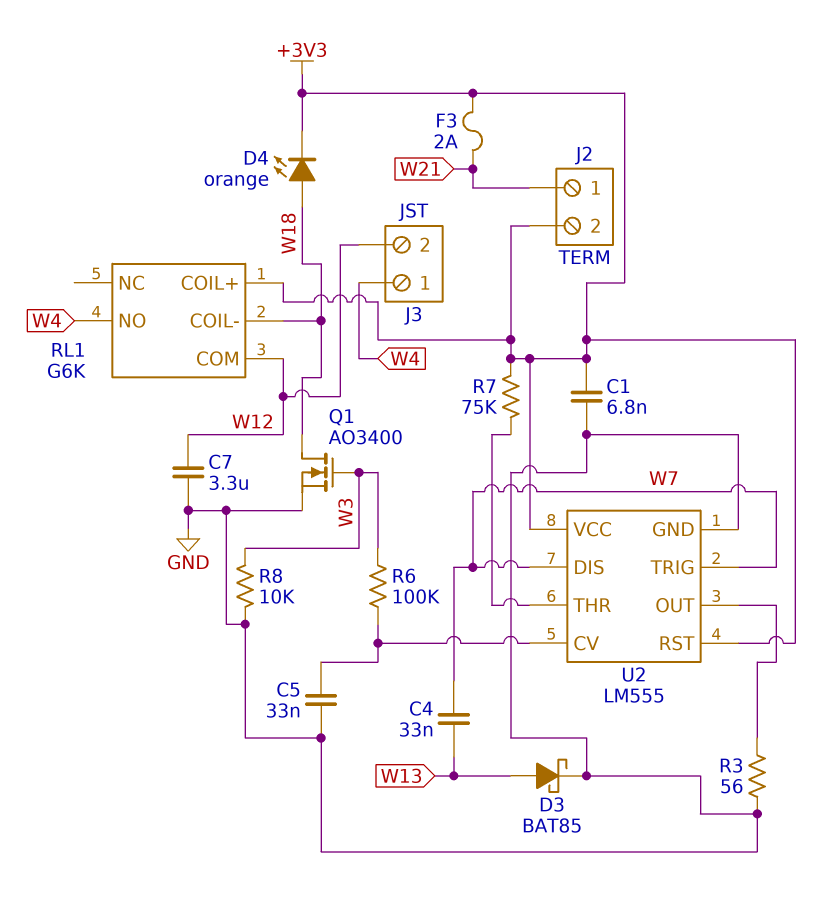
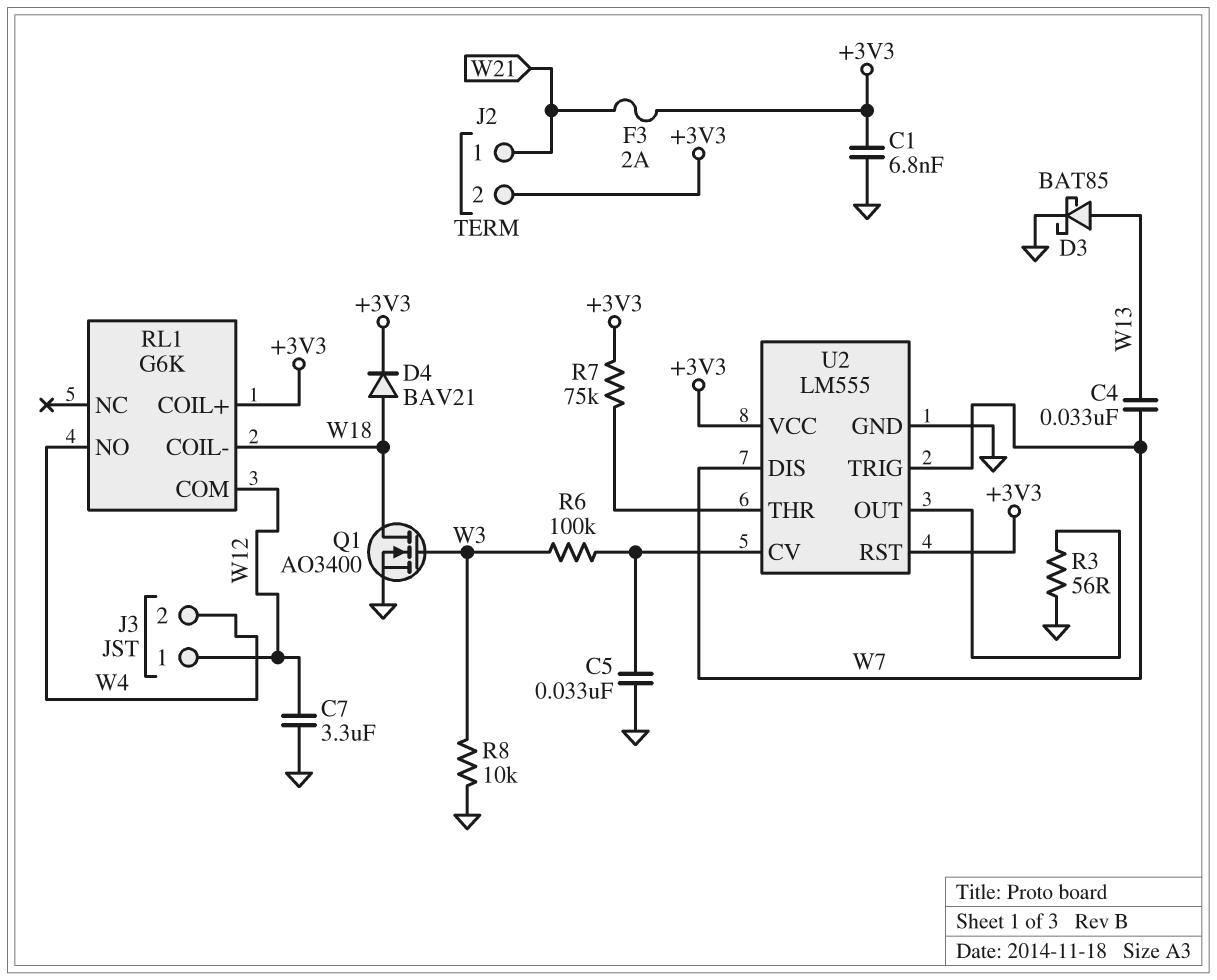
D4: LED orange (A W18, K +3V3) -> diode BAV21 (A W18, K +3V3)
J3 pin 1: W4 -> W12
J3 pin 2: W12 -> W4

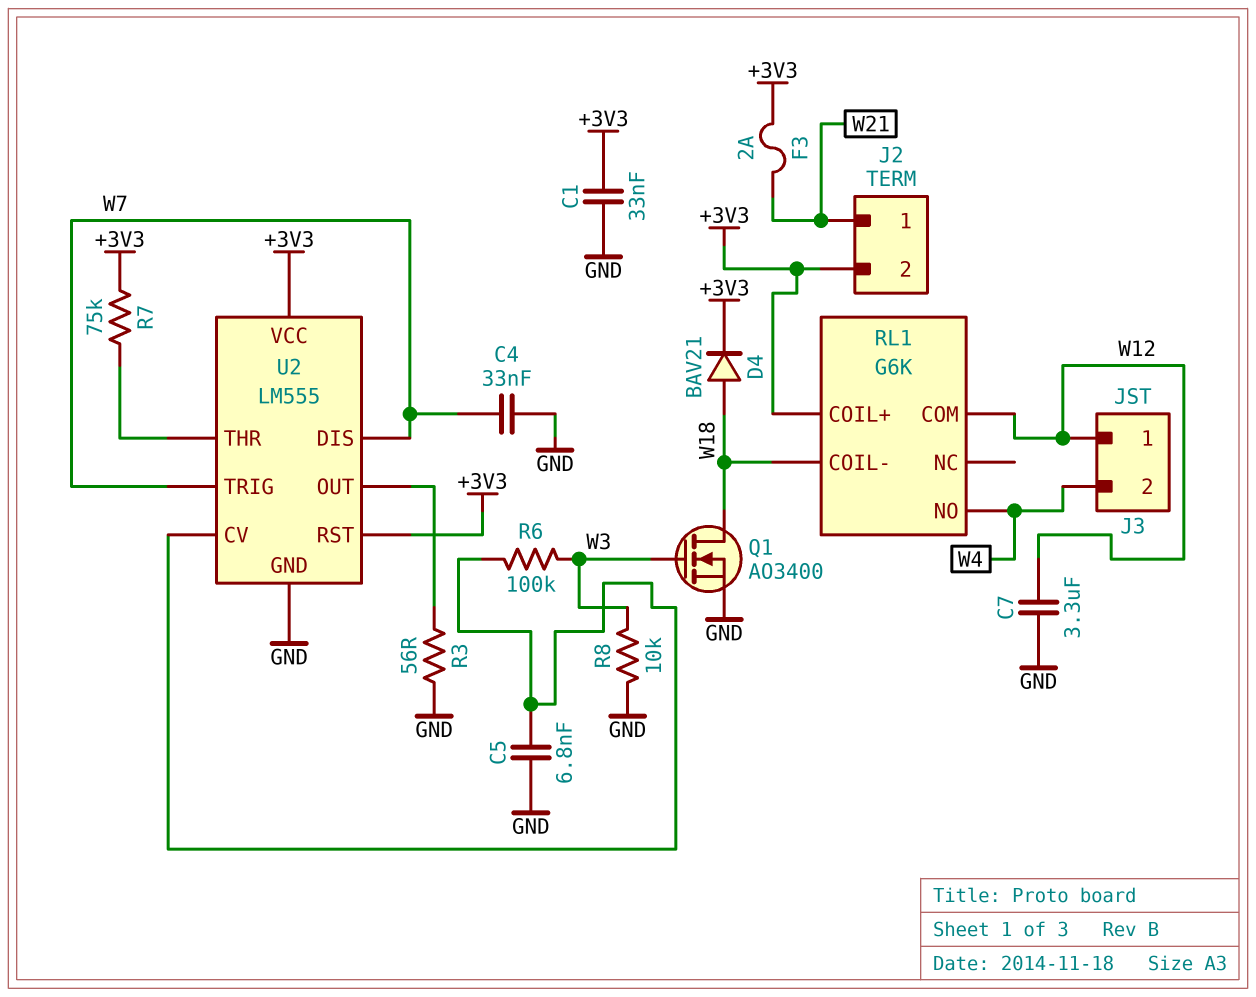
C1: 6.8nF (+3V3, GND) -> 33nF (+3V3, GND)
C4: 33nF (W7, W13) -> 33nF (GND, W7)
C5: 33nF (GND, U2/CV) -> 6.8nF (GND, U2/CV)
D3: schottky BAT85 (A W13, K GND) -> none

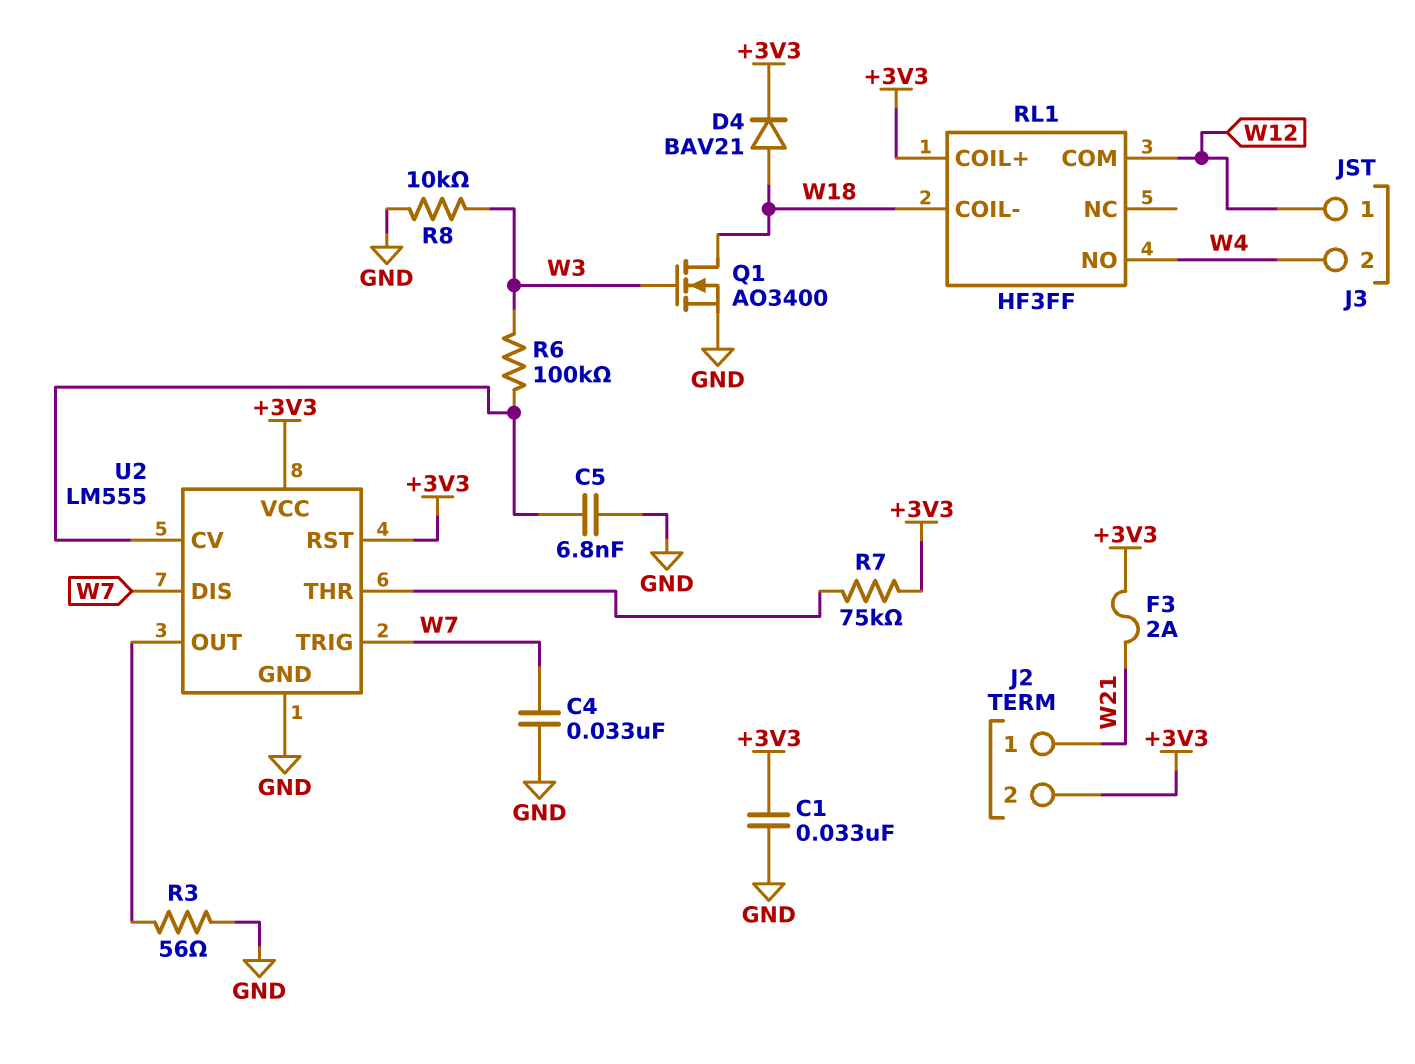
C7: 3.3uF (GND, W12) -> none
RL1: G6K -> HF3FF

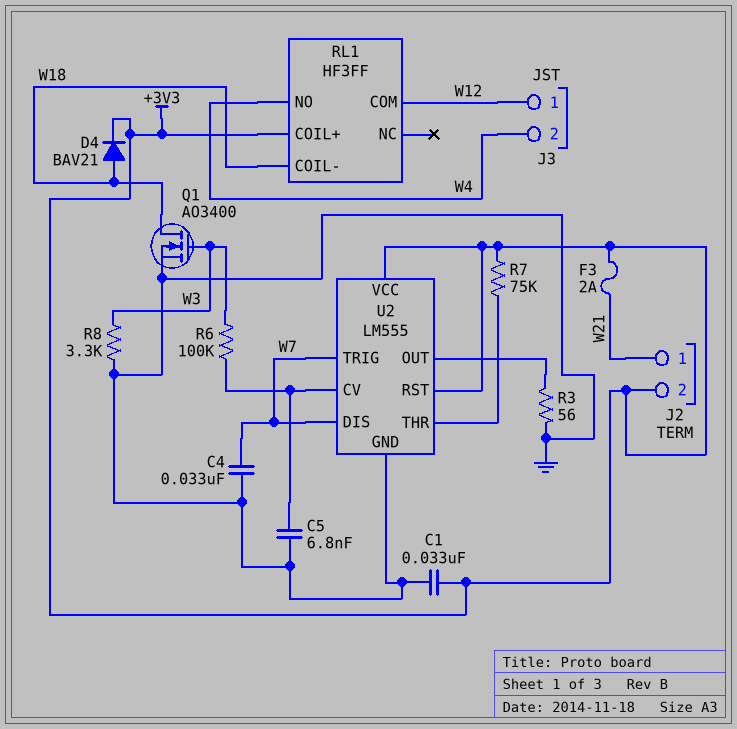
R8: 10k (GND, W3) -> 3.3k (GND, W3)

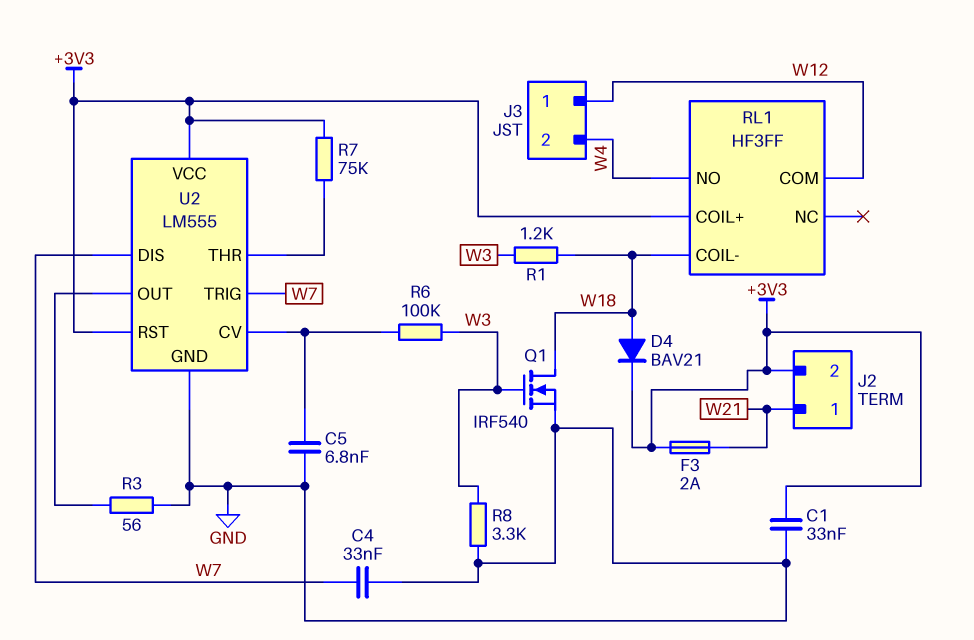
Q1: NMOS AO3400 (G W3, D W18, S GND) -> NMOS IRF540 (G W3, D W18, S GND)
R1: none -> 1.2k (W3, W18)

